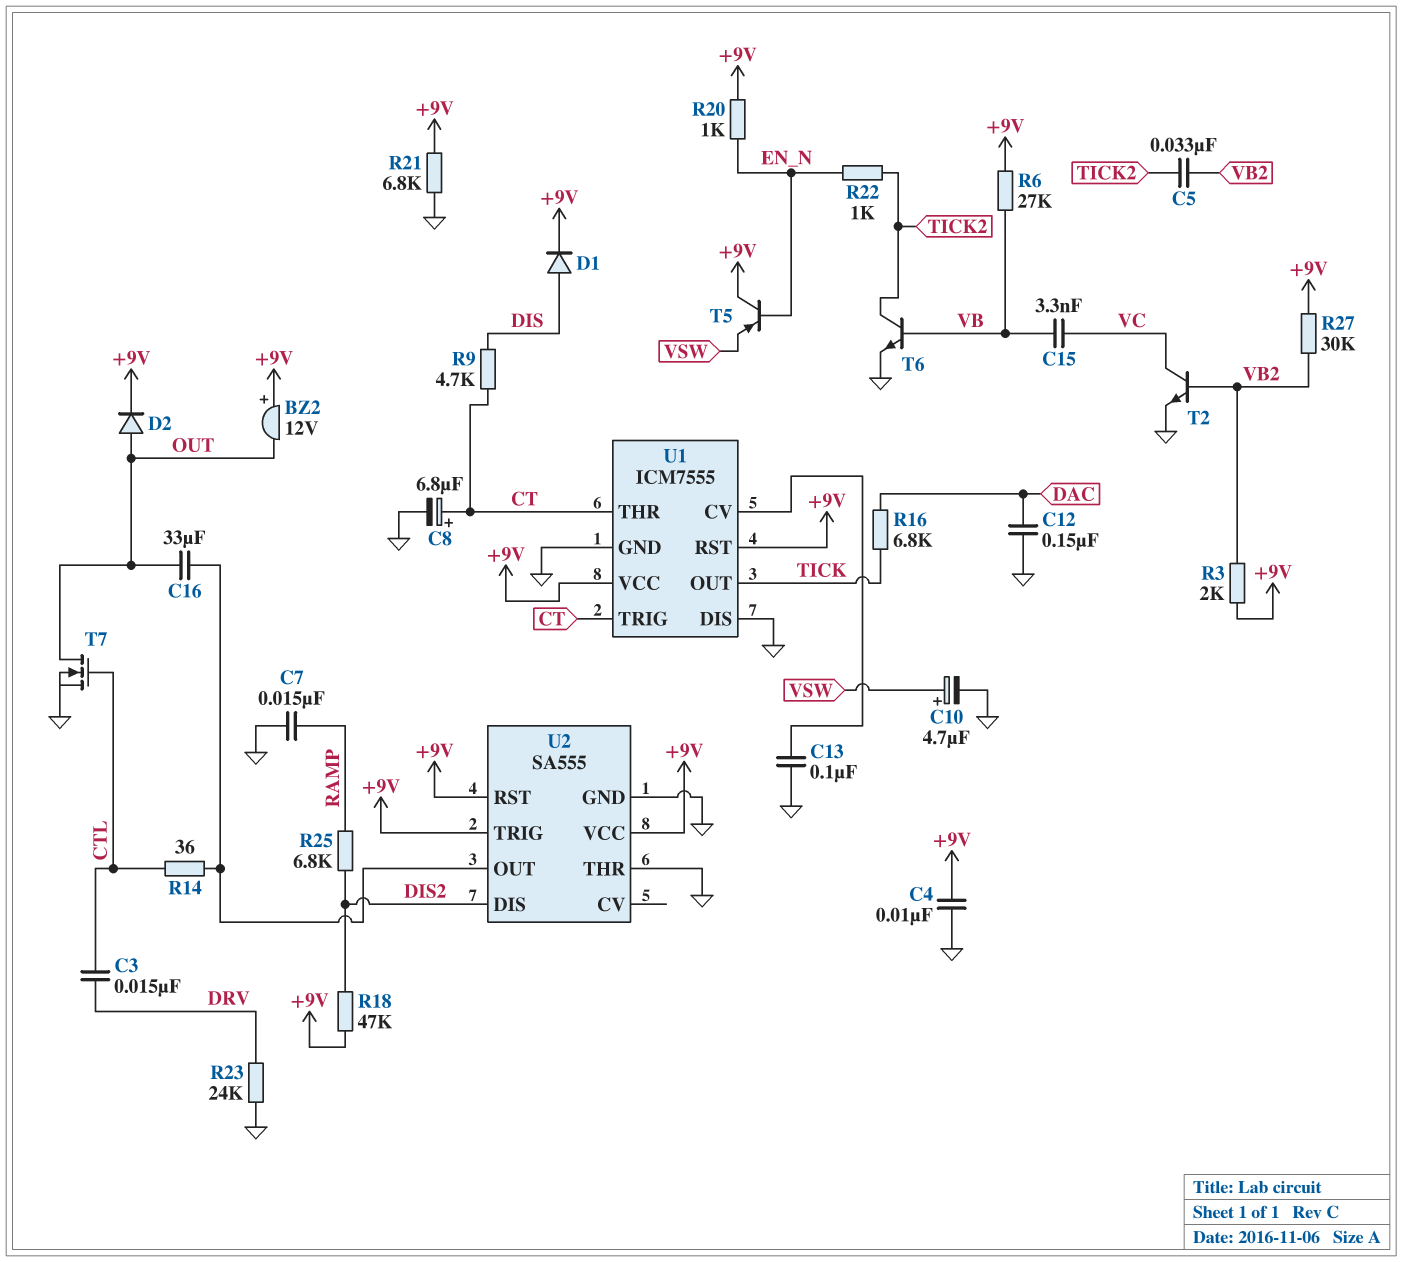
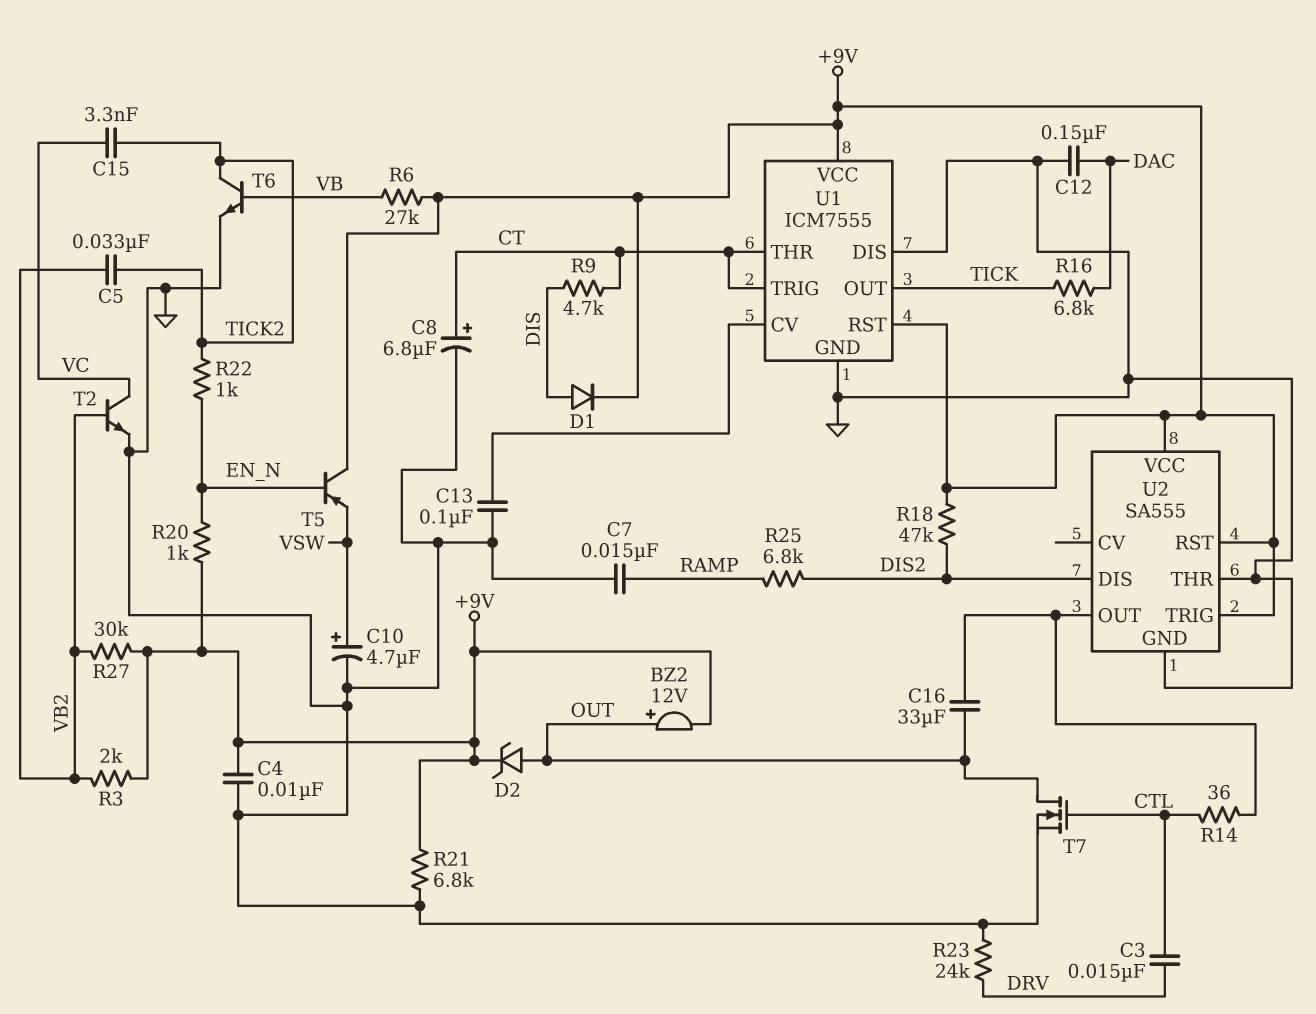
BZ2: buzzer 12V (plus +9V, minus OUT) -> buzzer 12V (plus OUT, minus +9V)
C15: 3.3nF (VB, VC) -> 3.3nF (TICK2, VC)
D2: diode (A OUT, K +9V) -> zener (A OUT, K +9V)

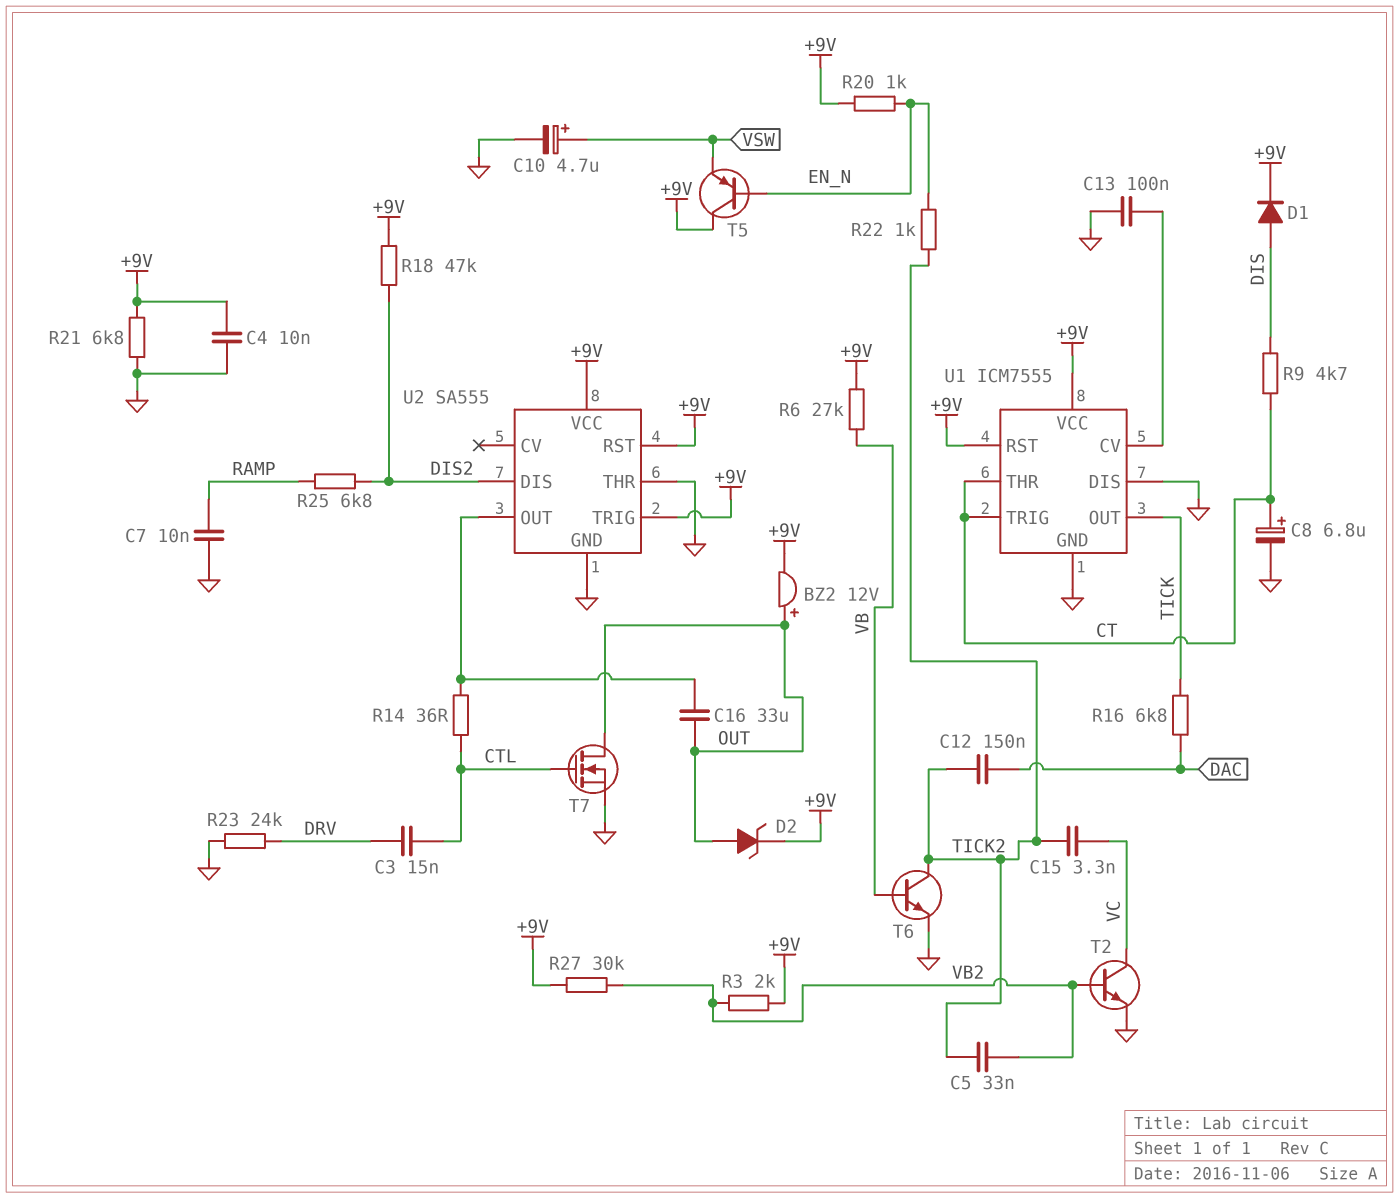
C7: 15nF (GND, RAMP) -> 10nF (GND, RAMP)
C12: 150nF (DAC, GND) -> 150nF (DAC, TICK2)

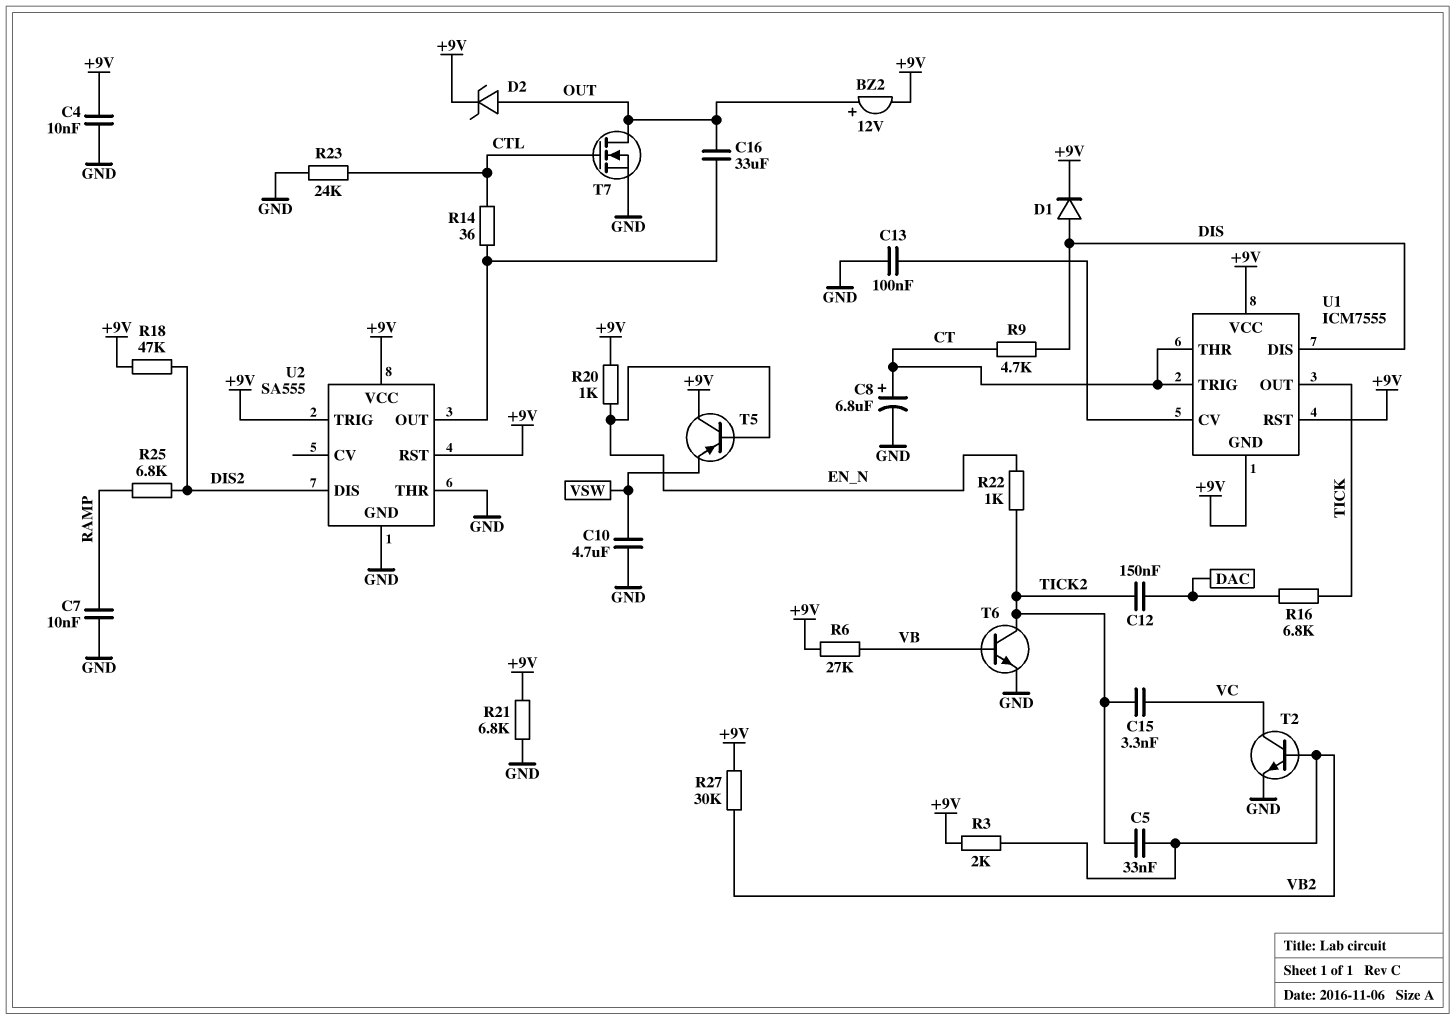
C3: 15nF (CTL, DRV) -> none
C10: 4.7uF (plus VSW, minus GND) -> 4.7uF (GND, VSW)
R23: 24k (DRV, GND) -> 24k (CTL, GND)
U1 pin DIS: GND -> DIS
U1 pin GND: GND -> +9V

